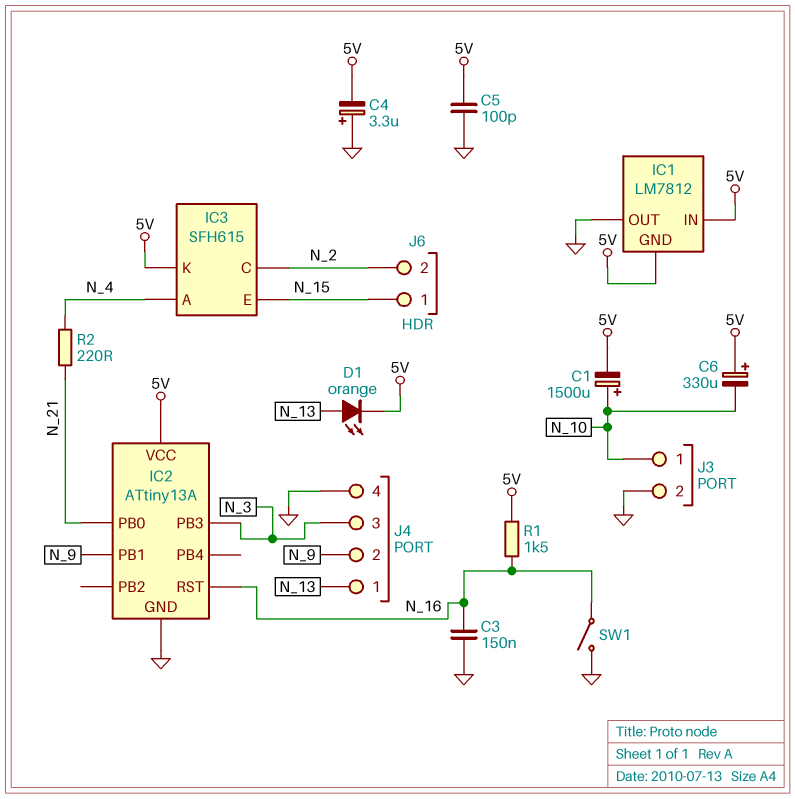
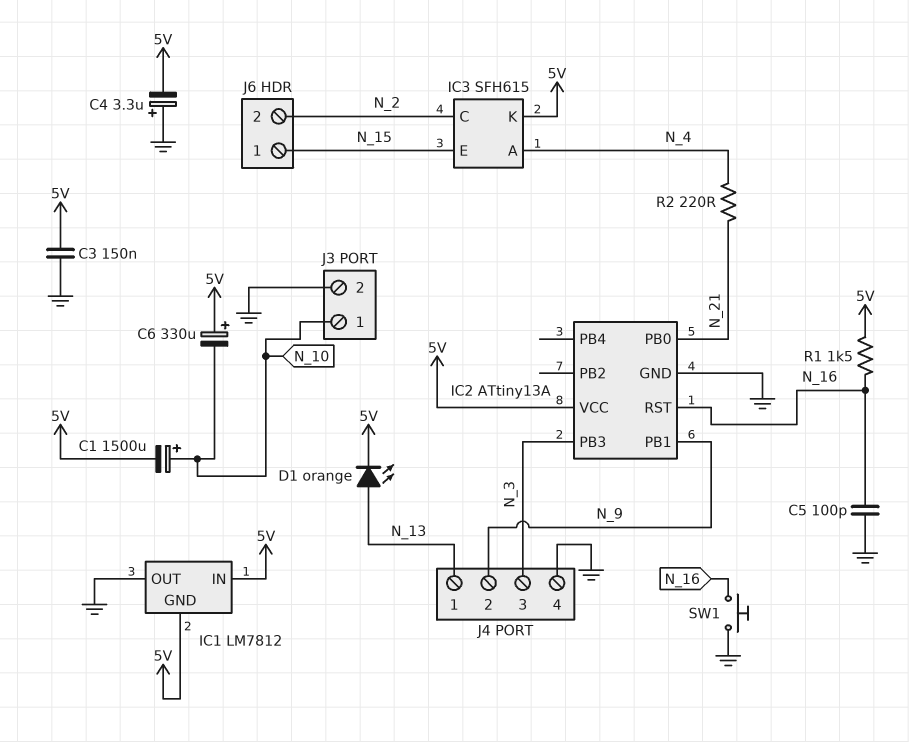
C3: 150nF (GND, N_16) -> 150nF (5V, GND)
C5: 100pF (5V, GND) -> 100pF (GND, N_16)
SW1: switch (GND, N_16) -> button (GND, N_16)

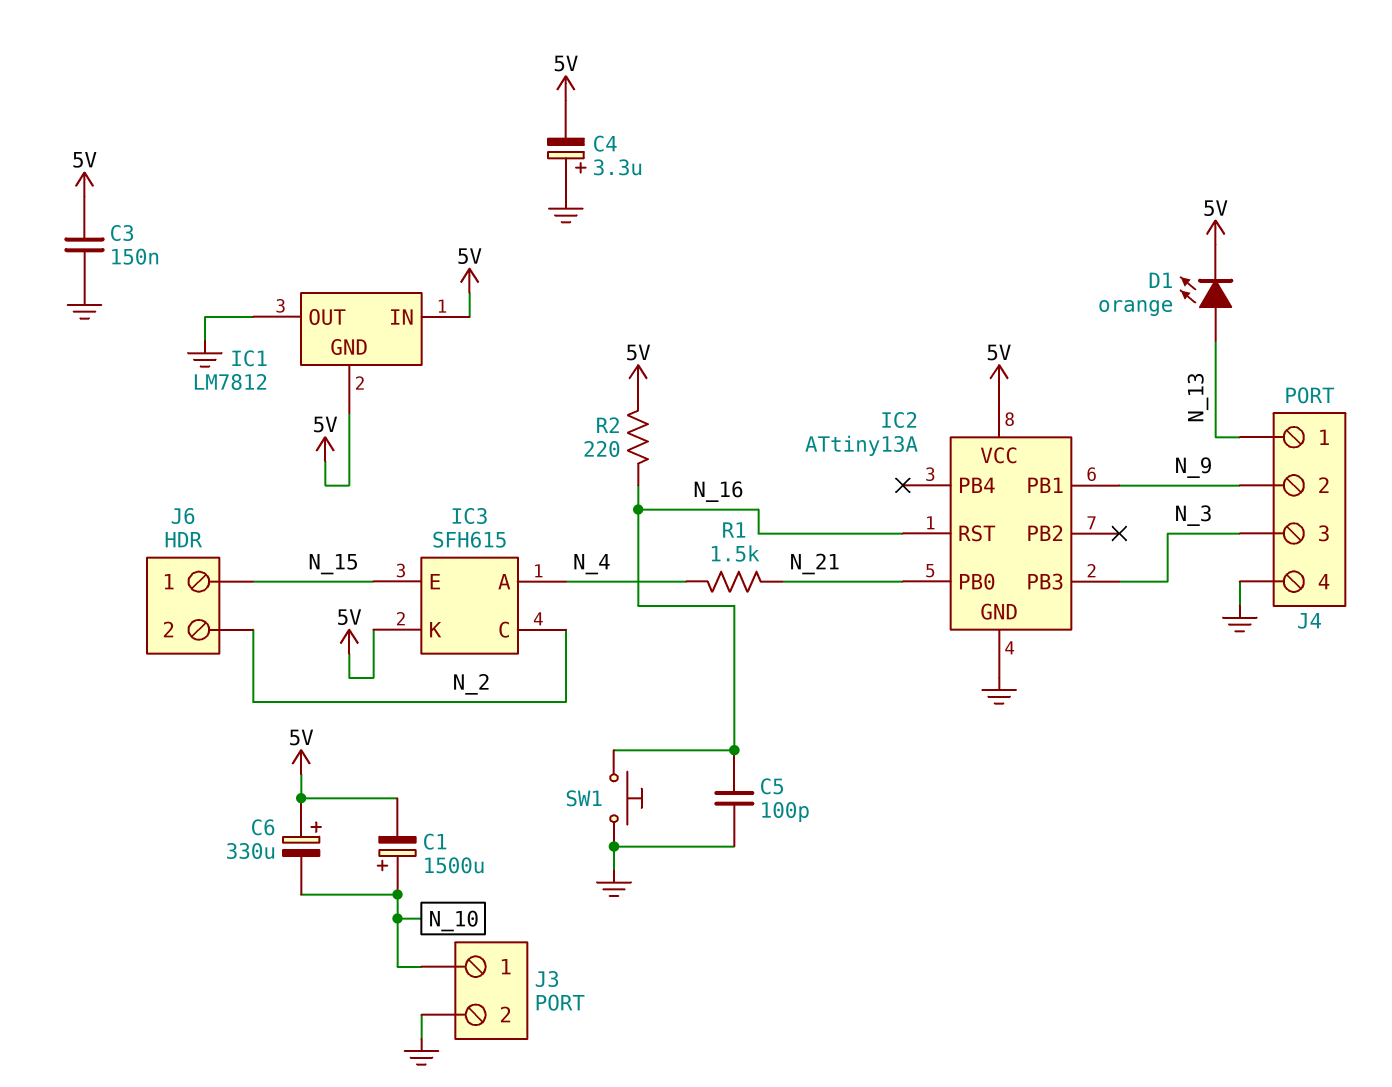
R1: 1.5k (5V, N_16) -> 1.5k (N_4, N_21)
R2: 220 (N_4, N_21) -> 220 (5V, N_16)

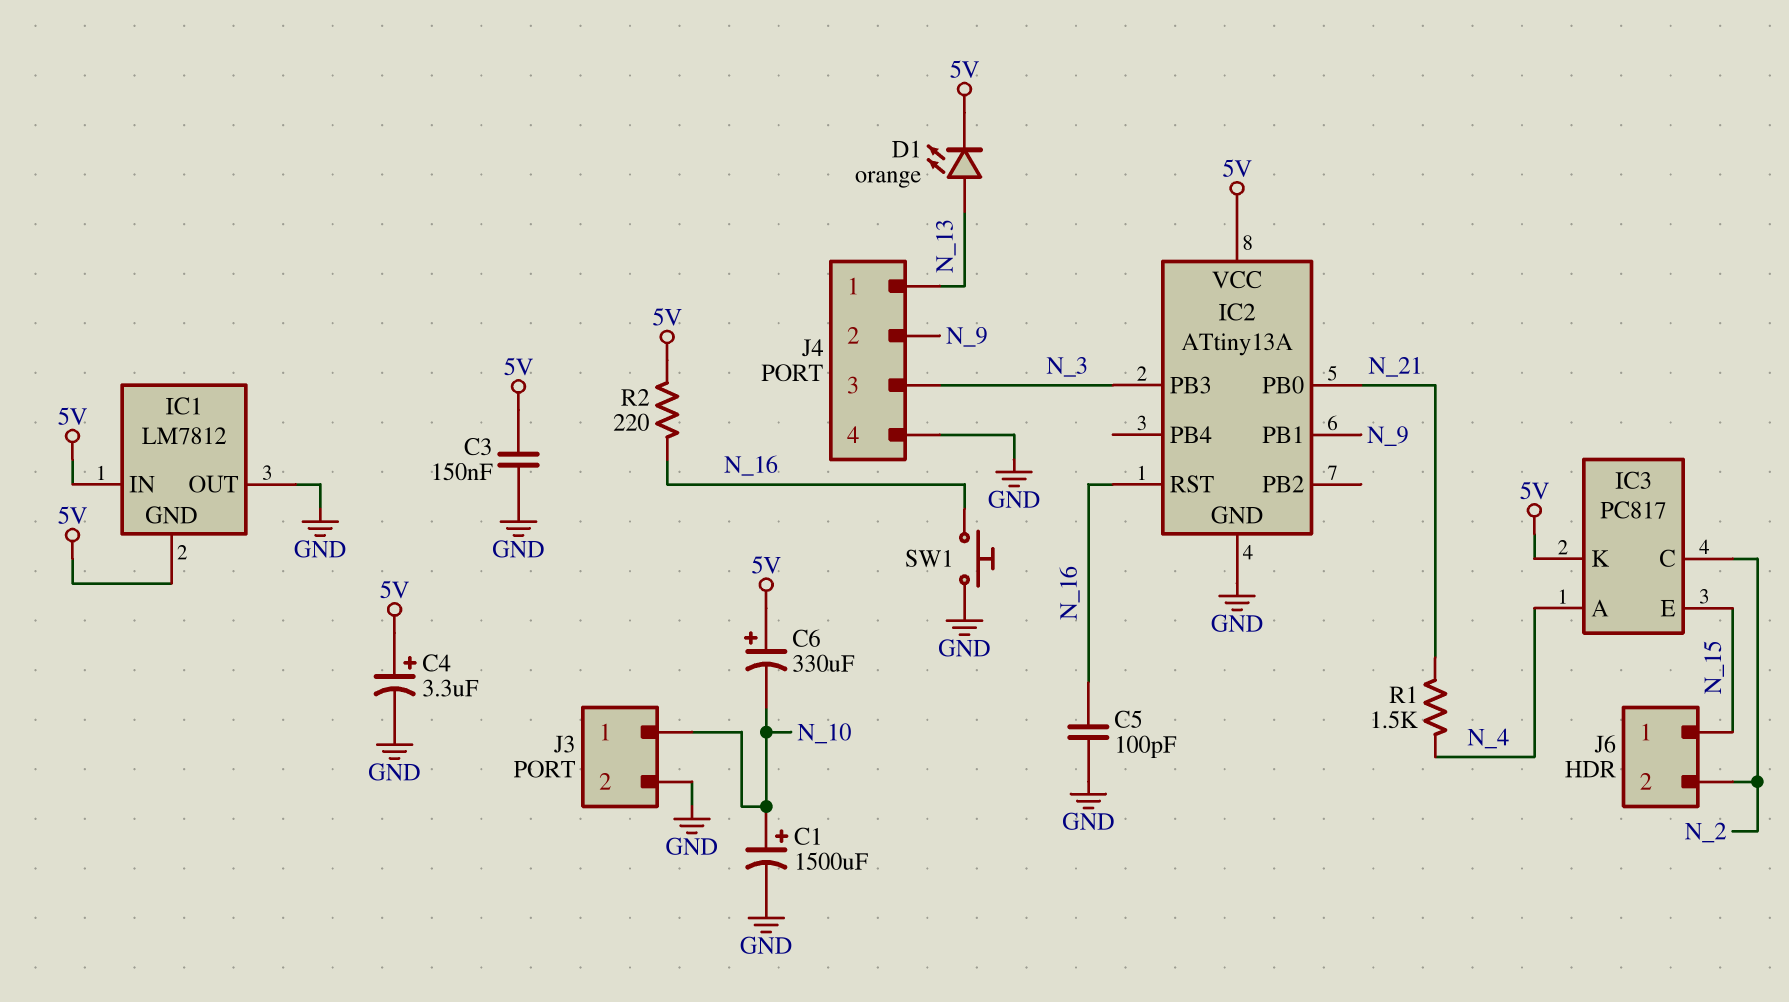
C1: 1500uF (plus N_10, minus 5V) -> 1500uF (plus N_10, minus GND)
C4: 3.3uF (plus GND, minus 5V) -> 3.3uF (plus 5V, minus GND)
IC3: SFH615 -> PC817

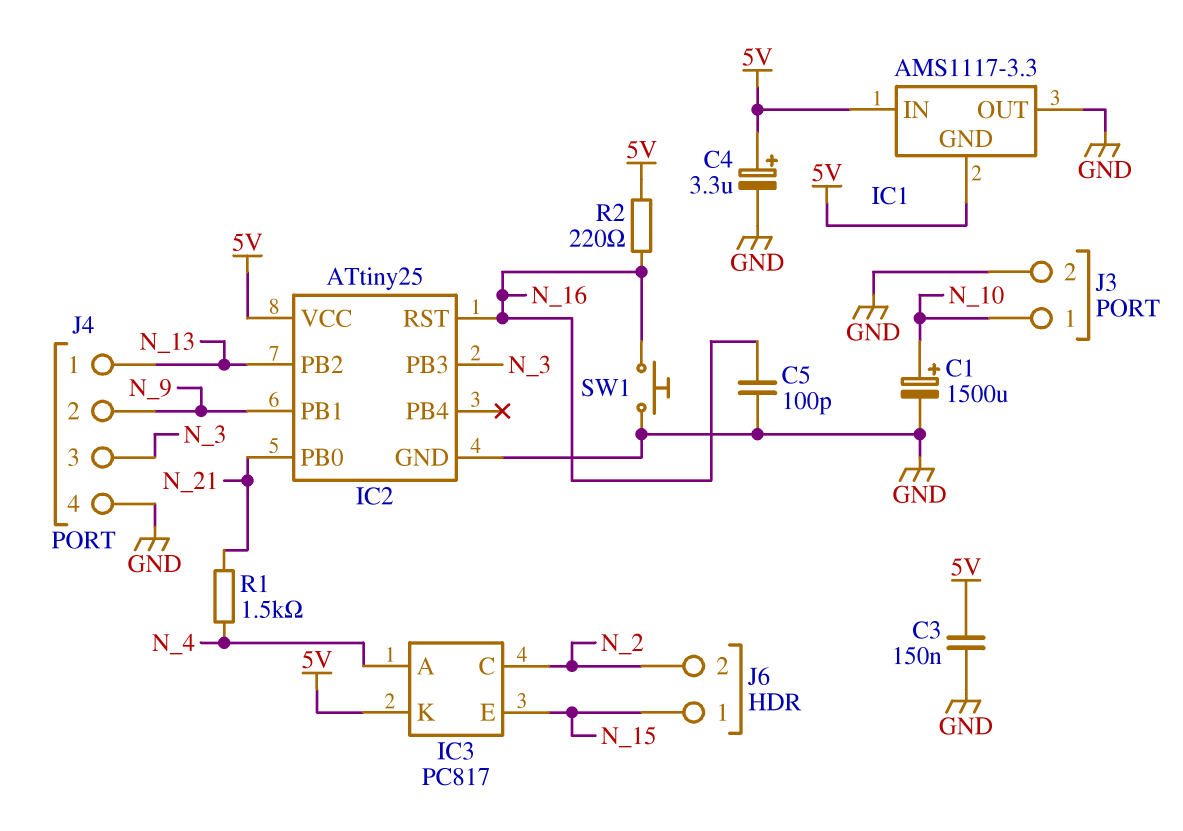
C6: 330uF (plus 5V, minus N_10) -> none
D1: LED orange (A N_13, K 5V) -> none
IC1: LM7812 -> AMS1117-3.3
IC2: ATtiny13A -> ATtiny25
IC2 pin PB2: none -> N_13

